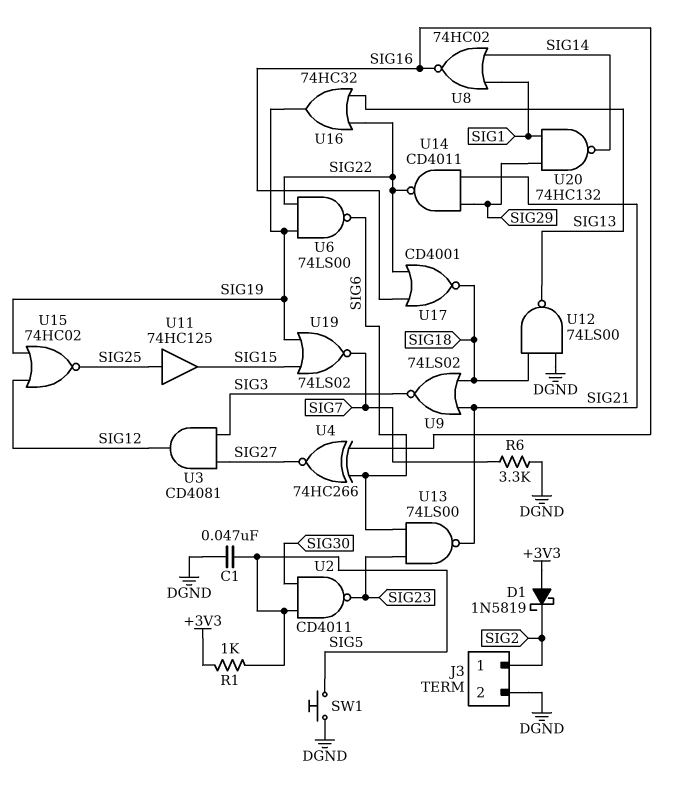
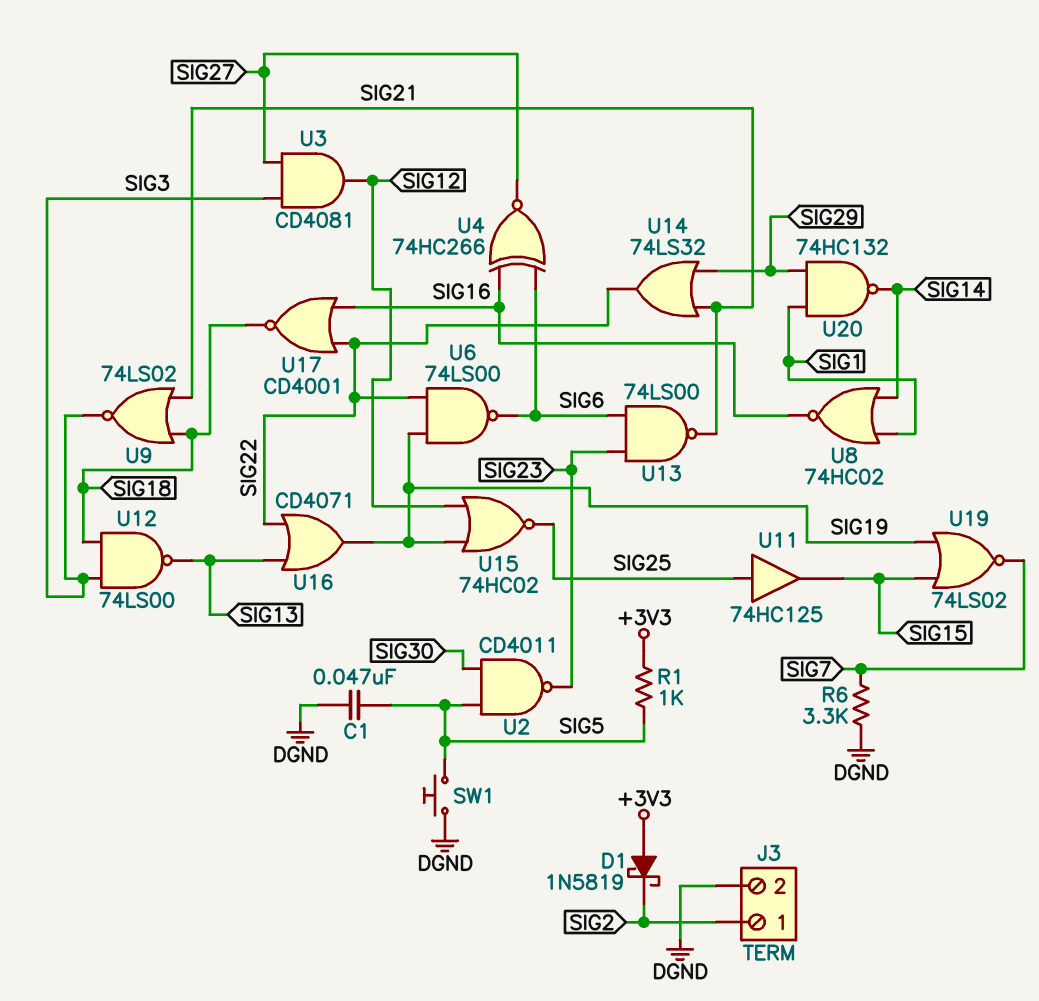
U12: NAND 74LS00 (in DGND, in SIG18, out SIG13) -> NAND 74LS00 (in SIG3, in SIG18, out SIG13)
U14: NAND CD4011 (in SIG21, in SIG29, out SIG22) -> OR 74LS32 (in SIG21, in SIG29, out SIG22)
U16: OR 74HC32 (in SIG13, in SIG22, out SIG19) -> OR CD4071 (in SIG13, in SIG22, out SIG19)

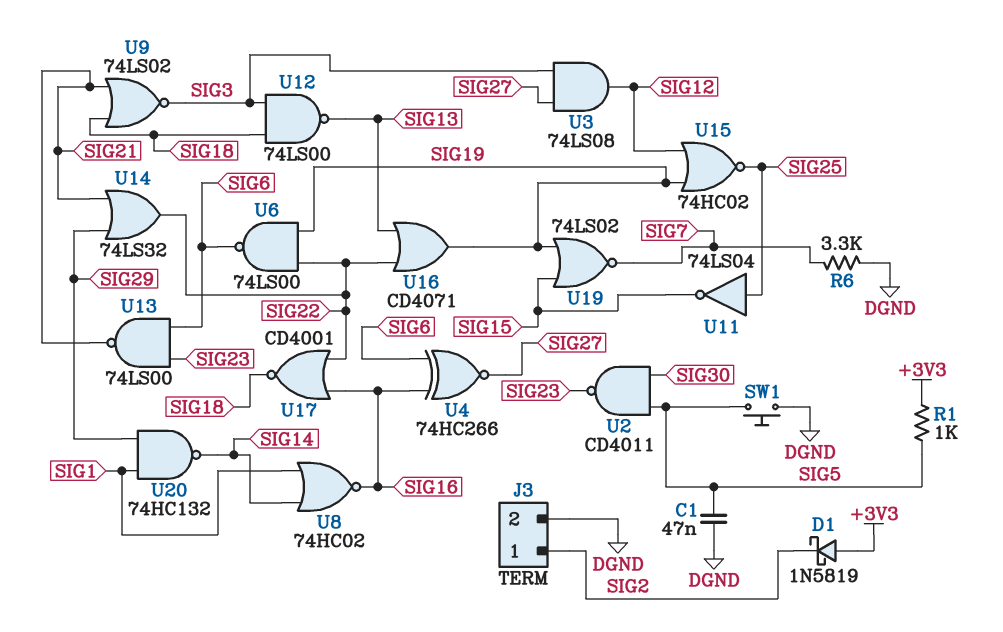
U3: AND CD4081 (in SIG3, in SIG27, out SIG12) -> AND 74LS08 (in SIG3, in SIG27, out SIG12)
U11: buffer 74HC125 (in SIG25, out SIG15) -> NOT 74LS04 (in SIG25, out SIG15)

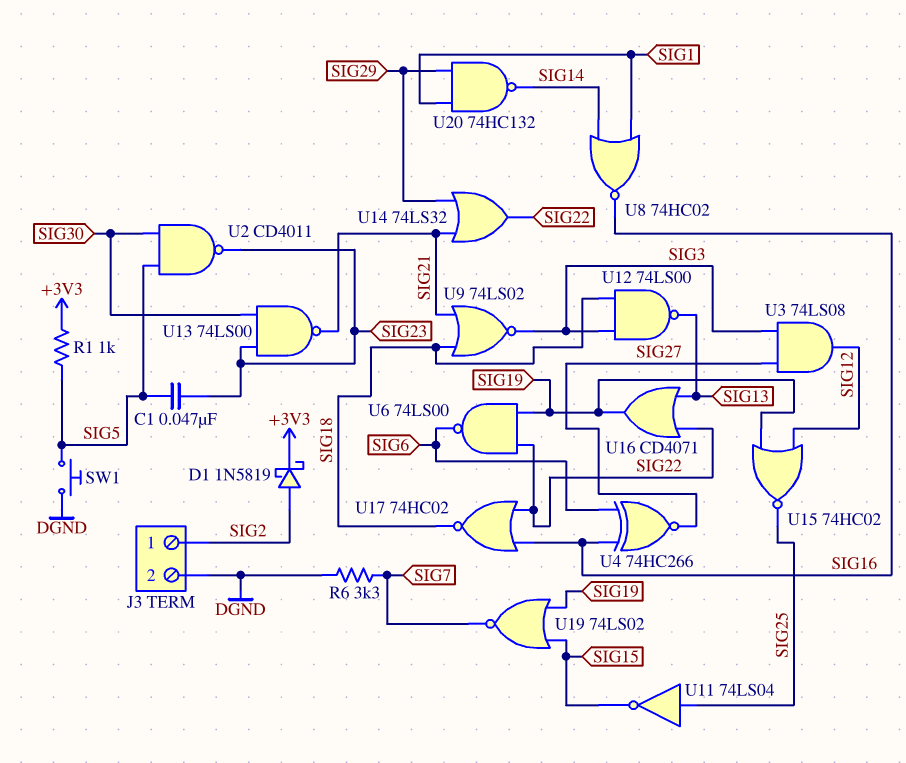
C1: 47nF (DGND, SIG5) -> 47nF (SIG5, SIG23)
D1: schottky 1N5819 (A +3V3, K SIG2) -> schottky 1N5819 (A SIG2, K +3V3)
U13: NAND 74LS00 (in SIG6, in SIG23, out SIG21) -> NAND 74LS00 (in SIG23, in SIG30, out SIG21)
U17: NOR CD4001 (in SIG16, in SIG22, out SIG18) -> NOR 74HC02 (in SIG16, in SIG22, out SIG18)

